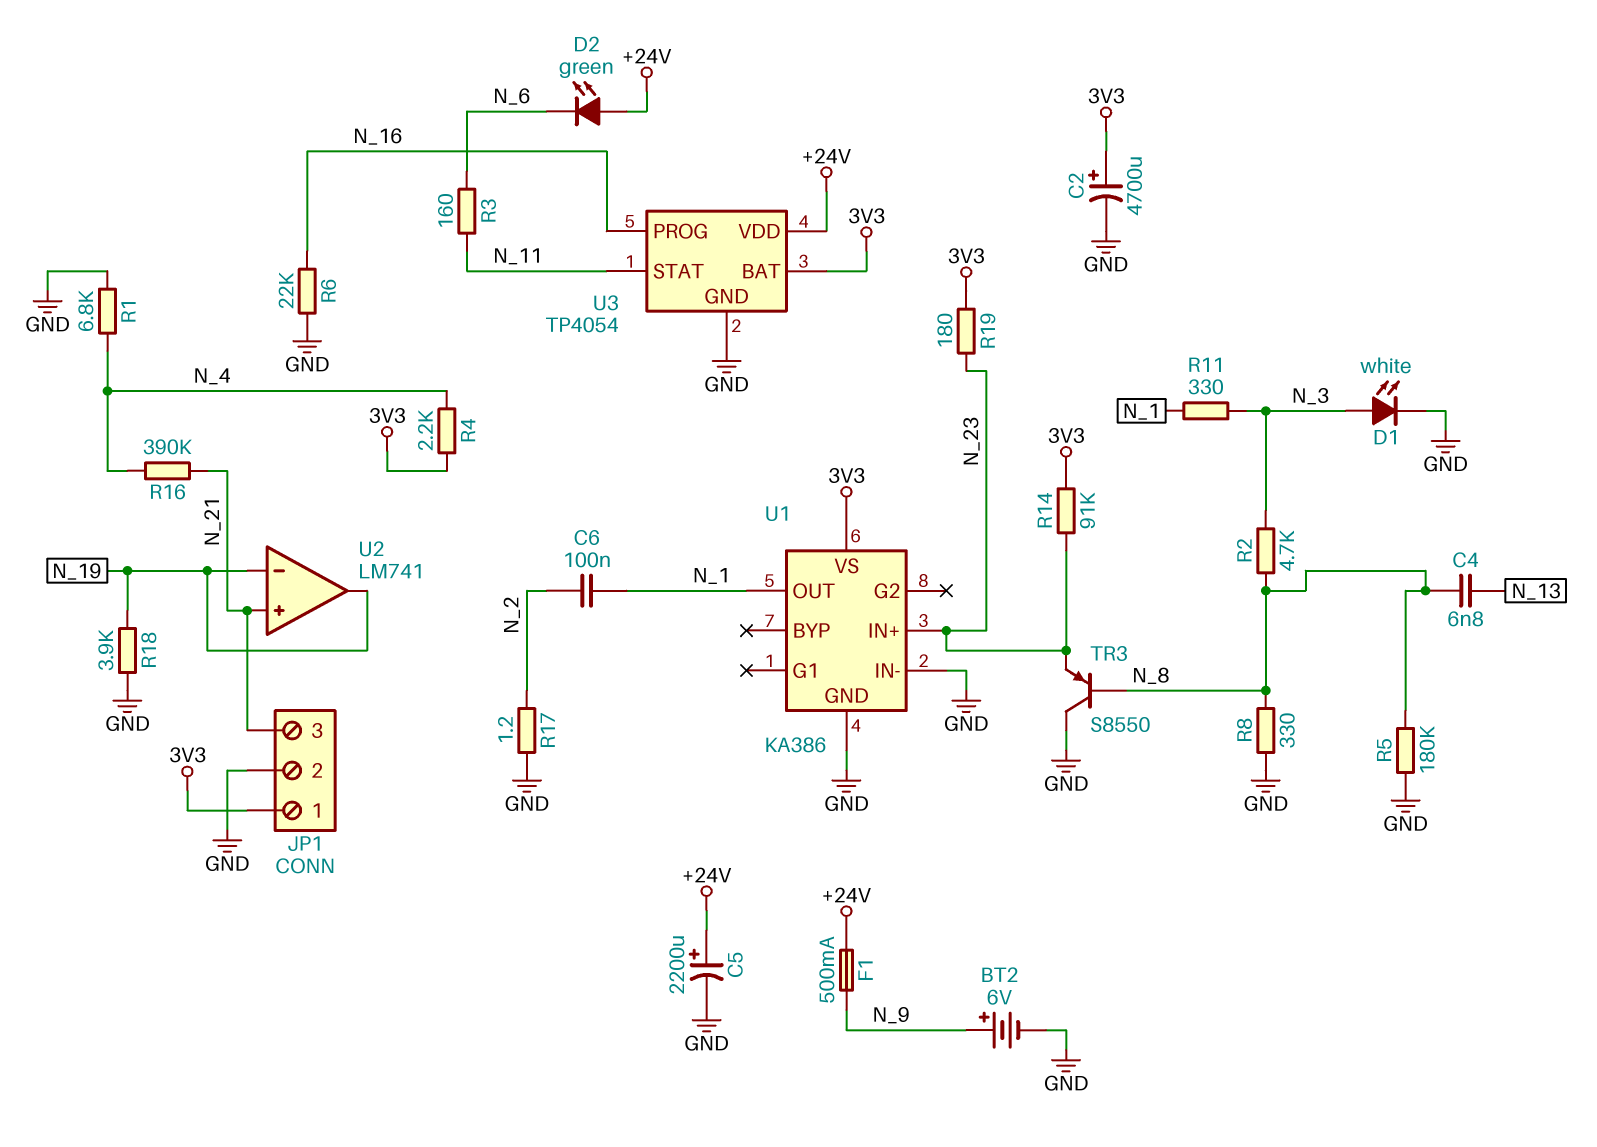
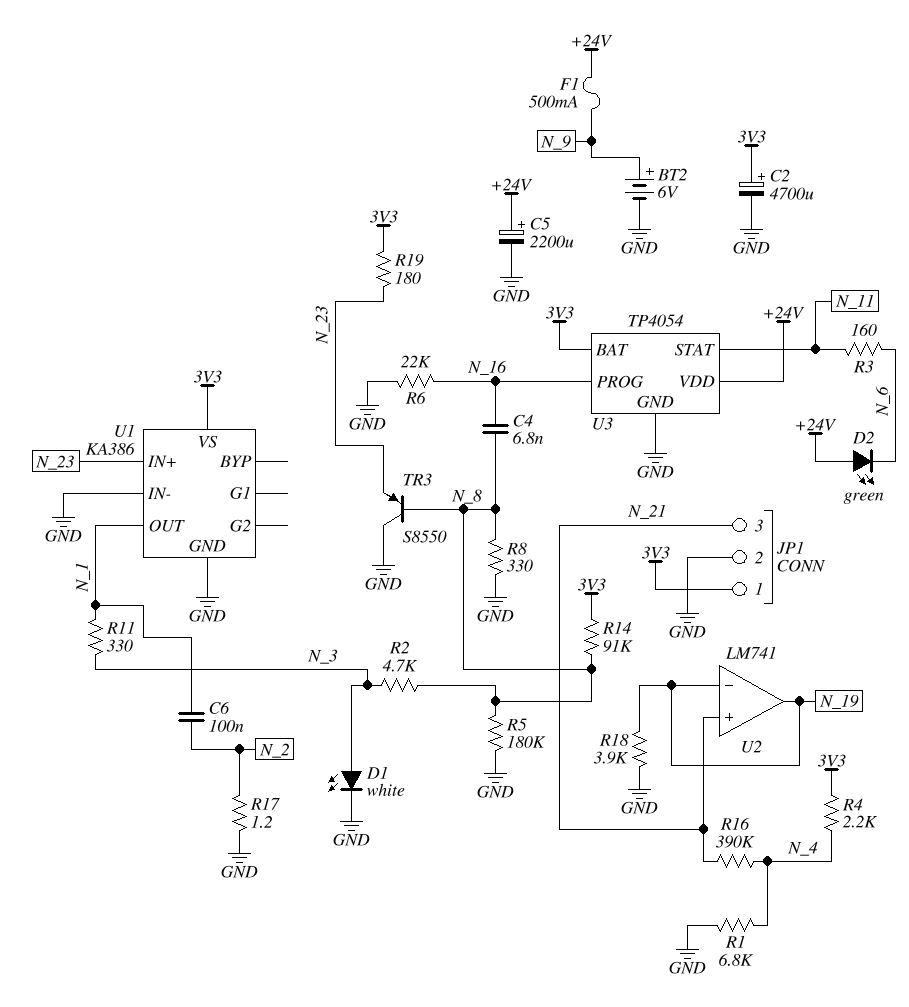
C4: 6.8nF (N_8, N_13) -> 6.8nF (N_8, N_16)
R14: 91k (3V3, N_23) -> 91k (3V3, N_8)

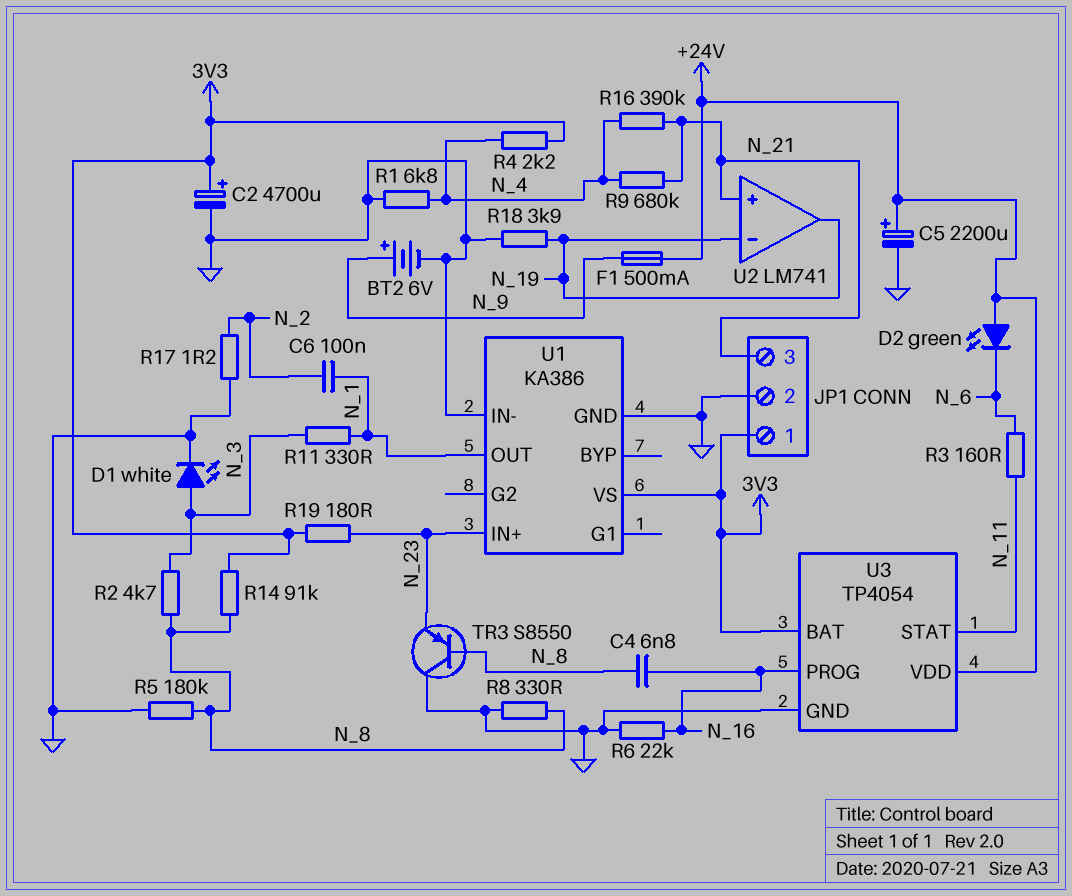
R9: none -> 680k (N_4, N_21)

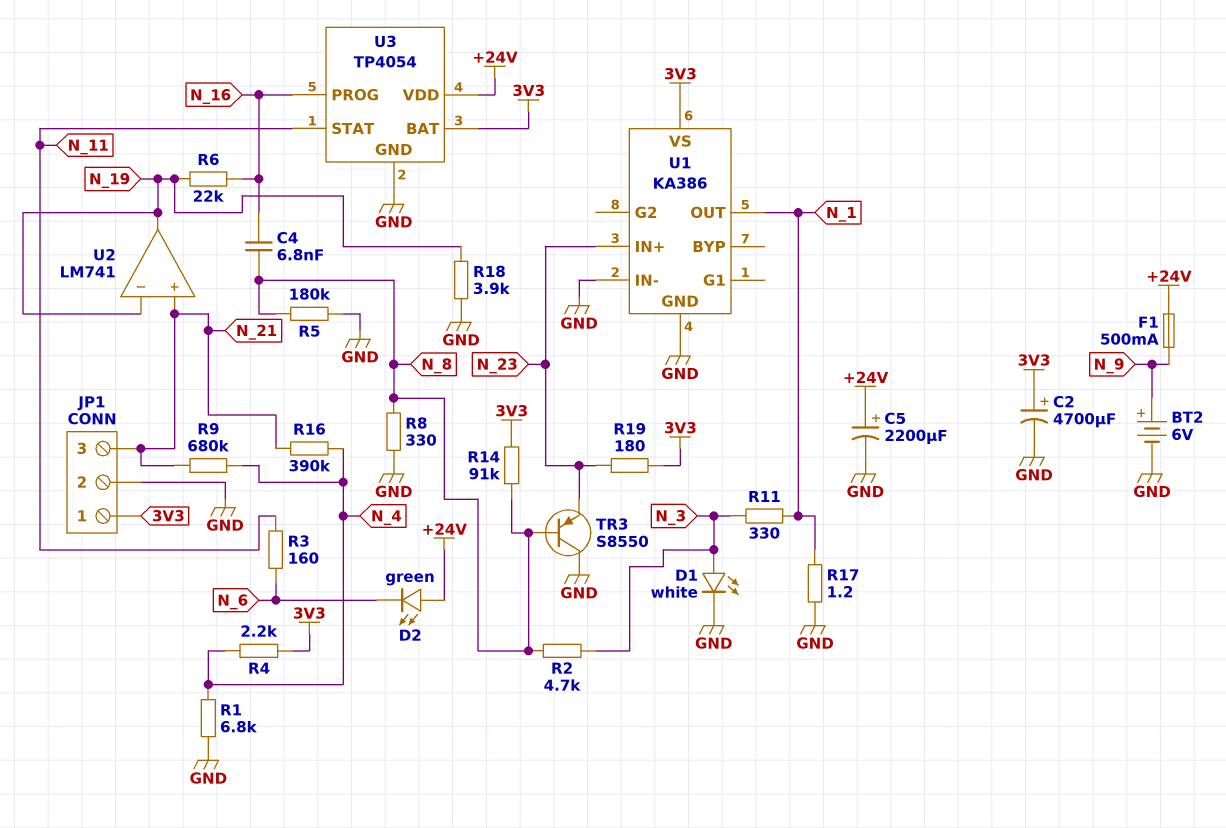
C6: 100nF (N_1, N_2) -> none
R6: 22k (GND, N_16) -> 22k (N_16, N_19)
R17: 1.2 (GND, N_2) -> 1.2 (GND, N_1)

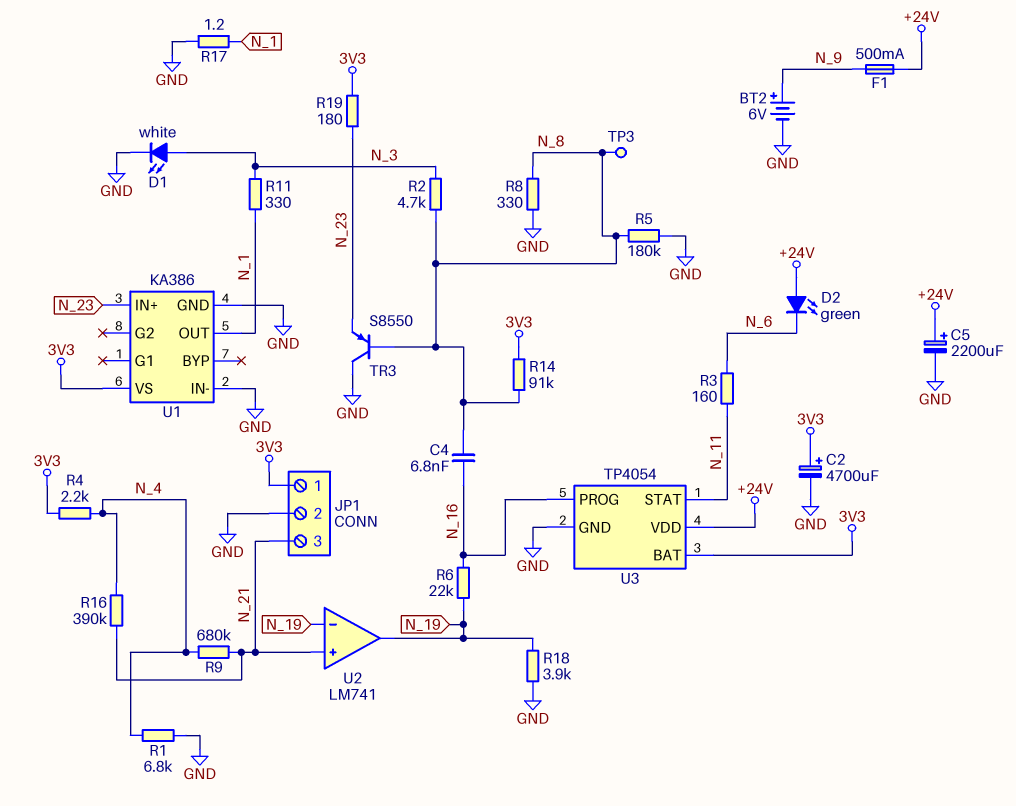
TP3: none -> test point (N_8)

